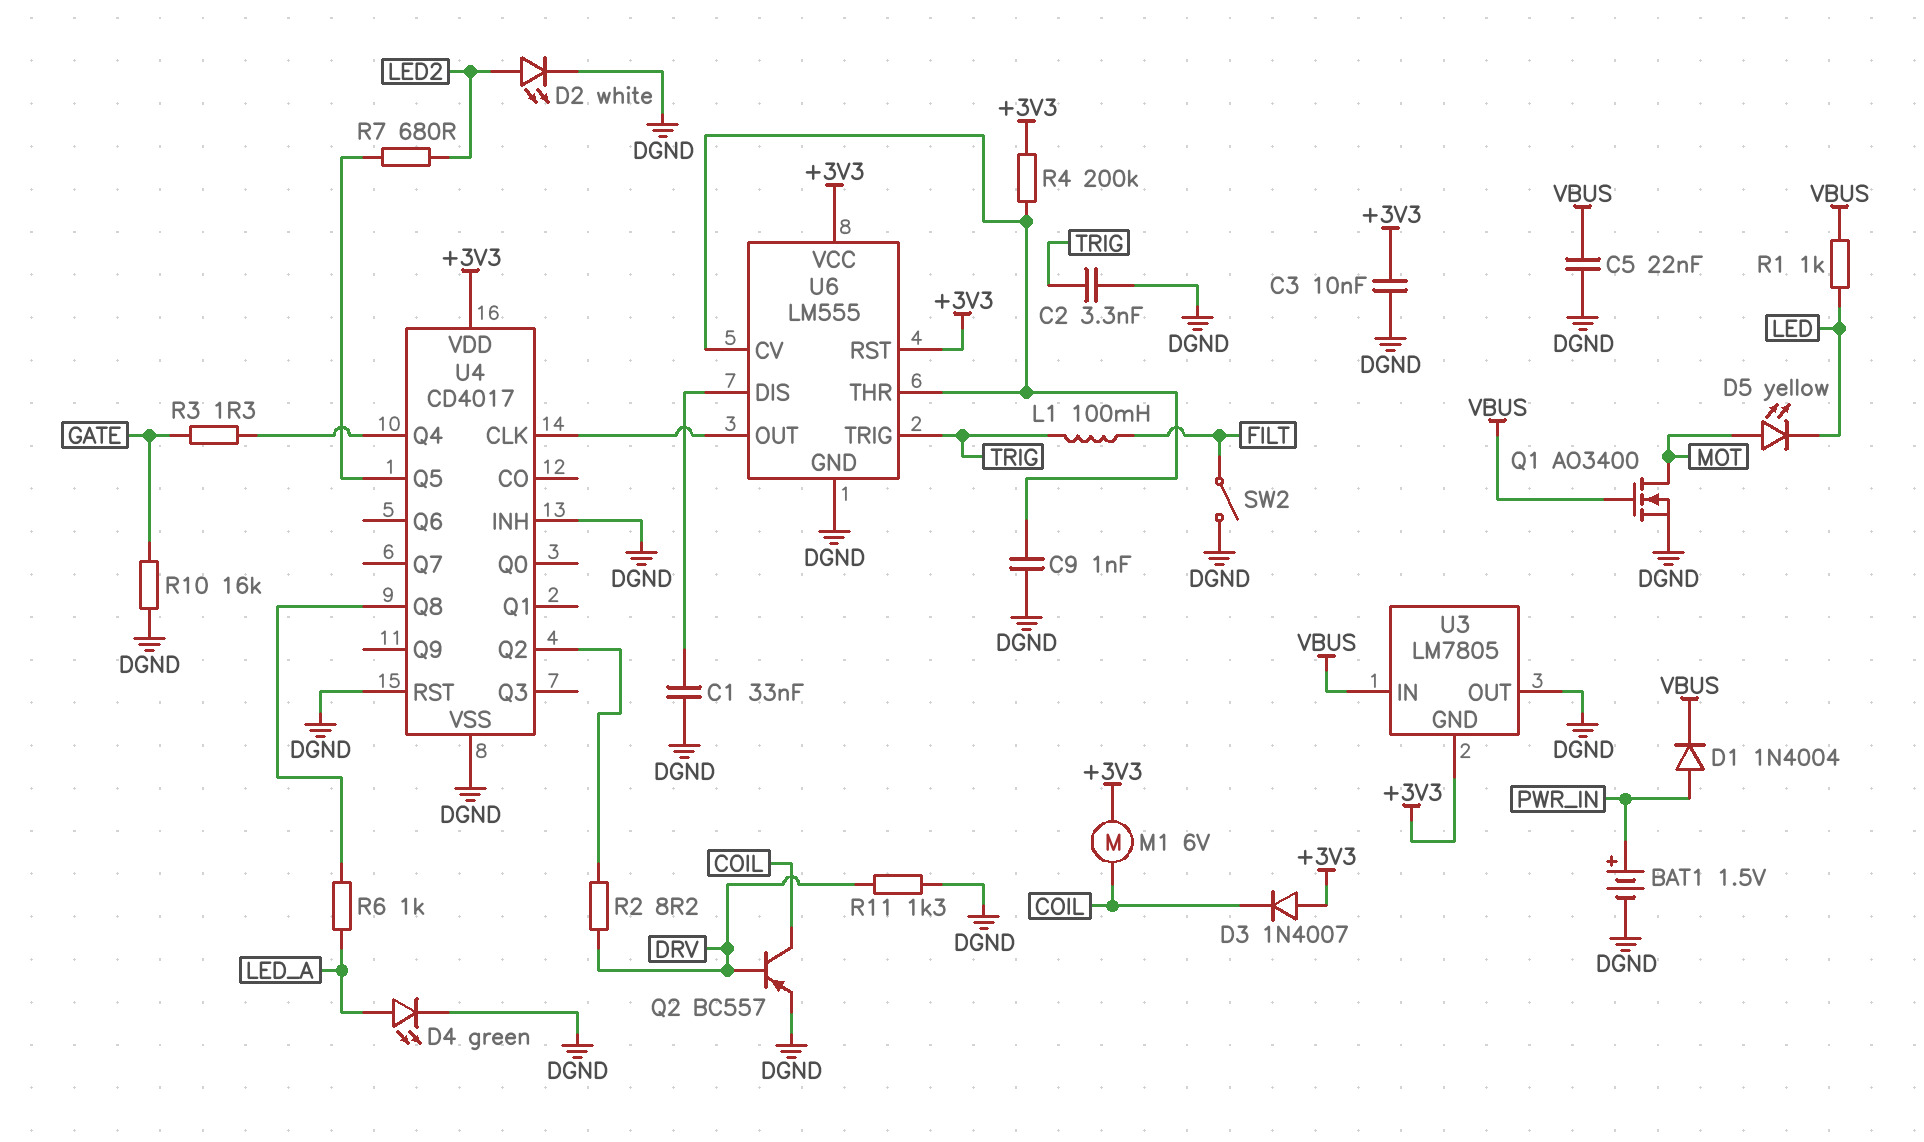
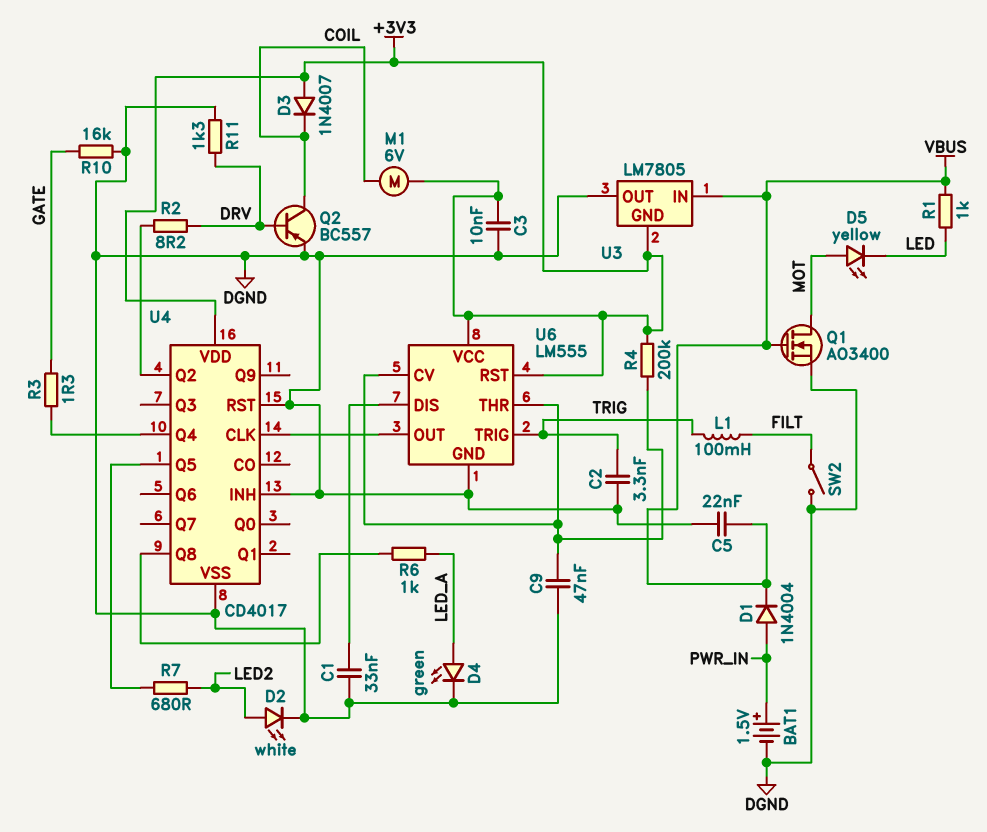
C9: 1nF (DGND, U6/CV) -> 47nF (DGND, U6/CV)

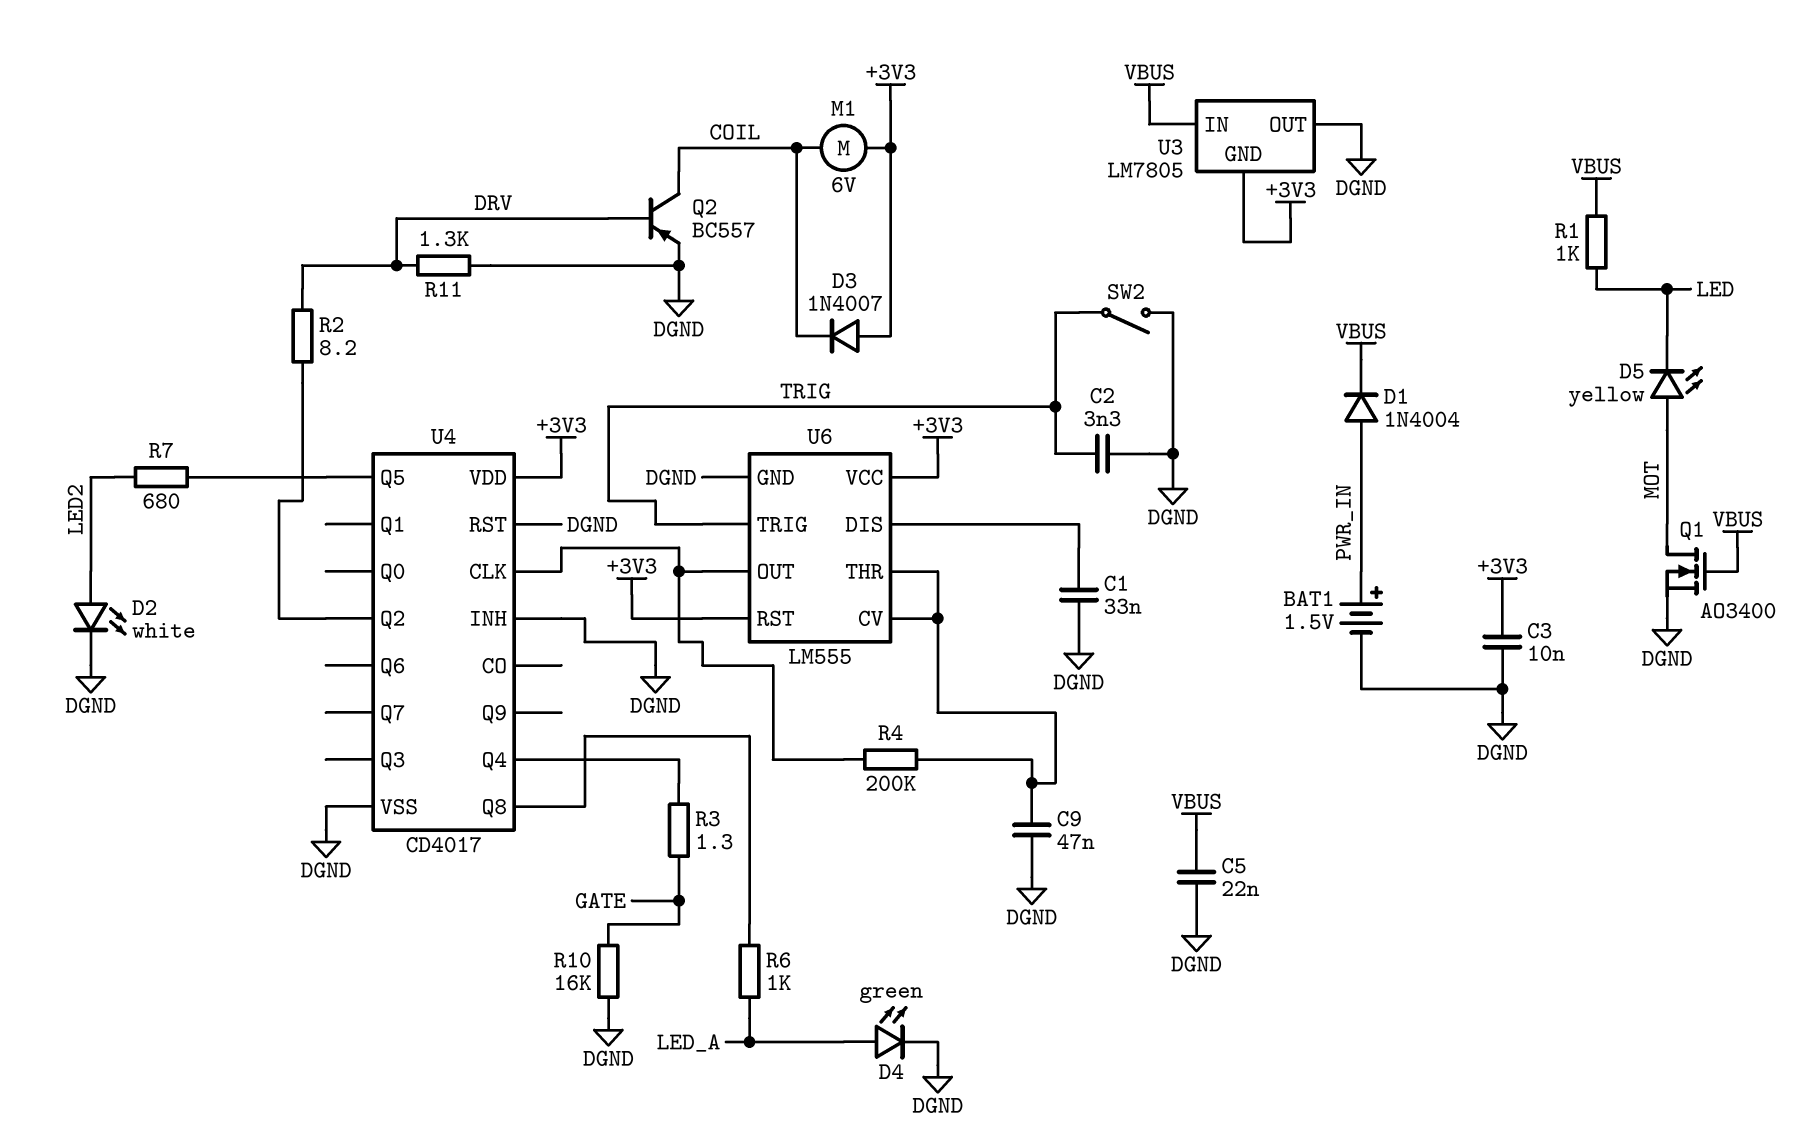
L1: 100mH (FILT, TRIG) -> none
R4: 200k (+3V3, U6/CV) -> 200k (U4/CLK, U6/CV)
SW2: switch (DGND, FILT) -> switch (DGND, TRIG)

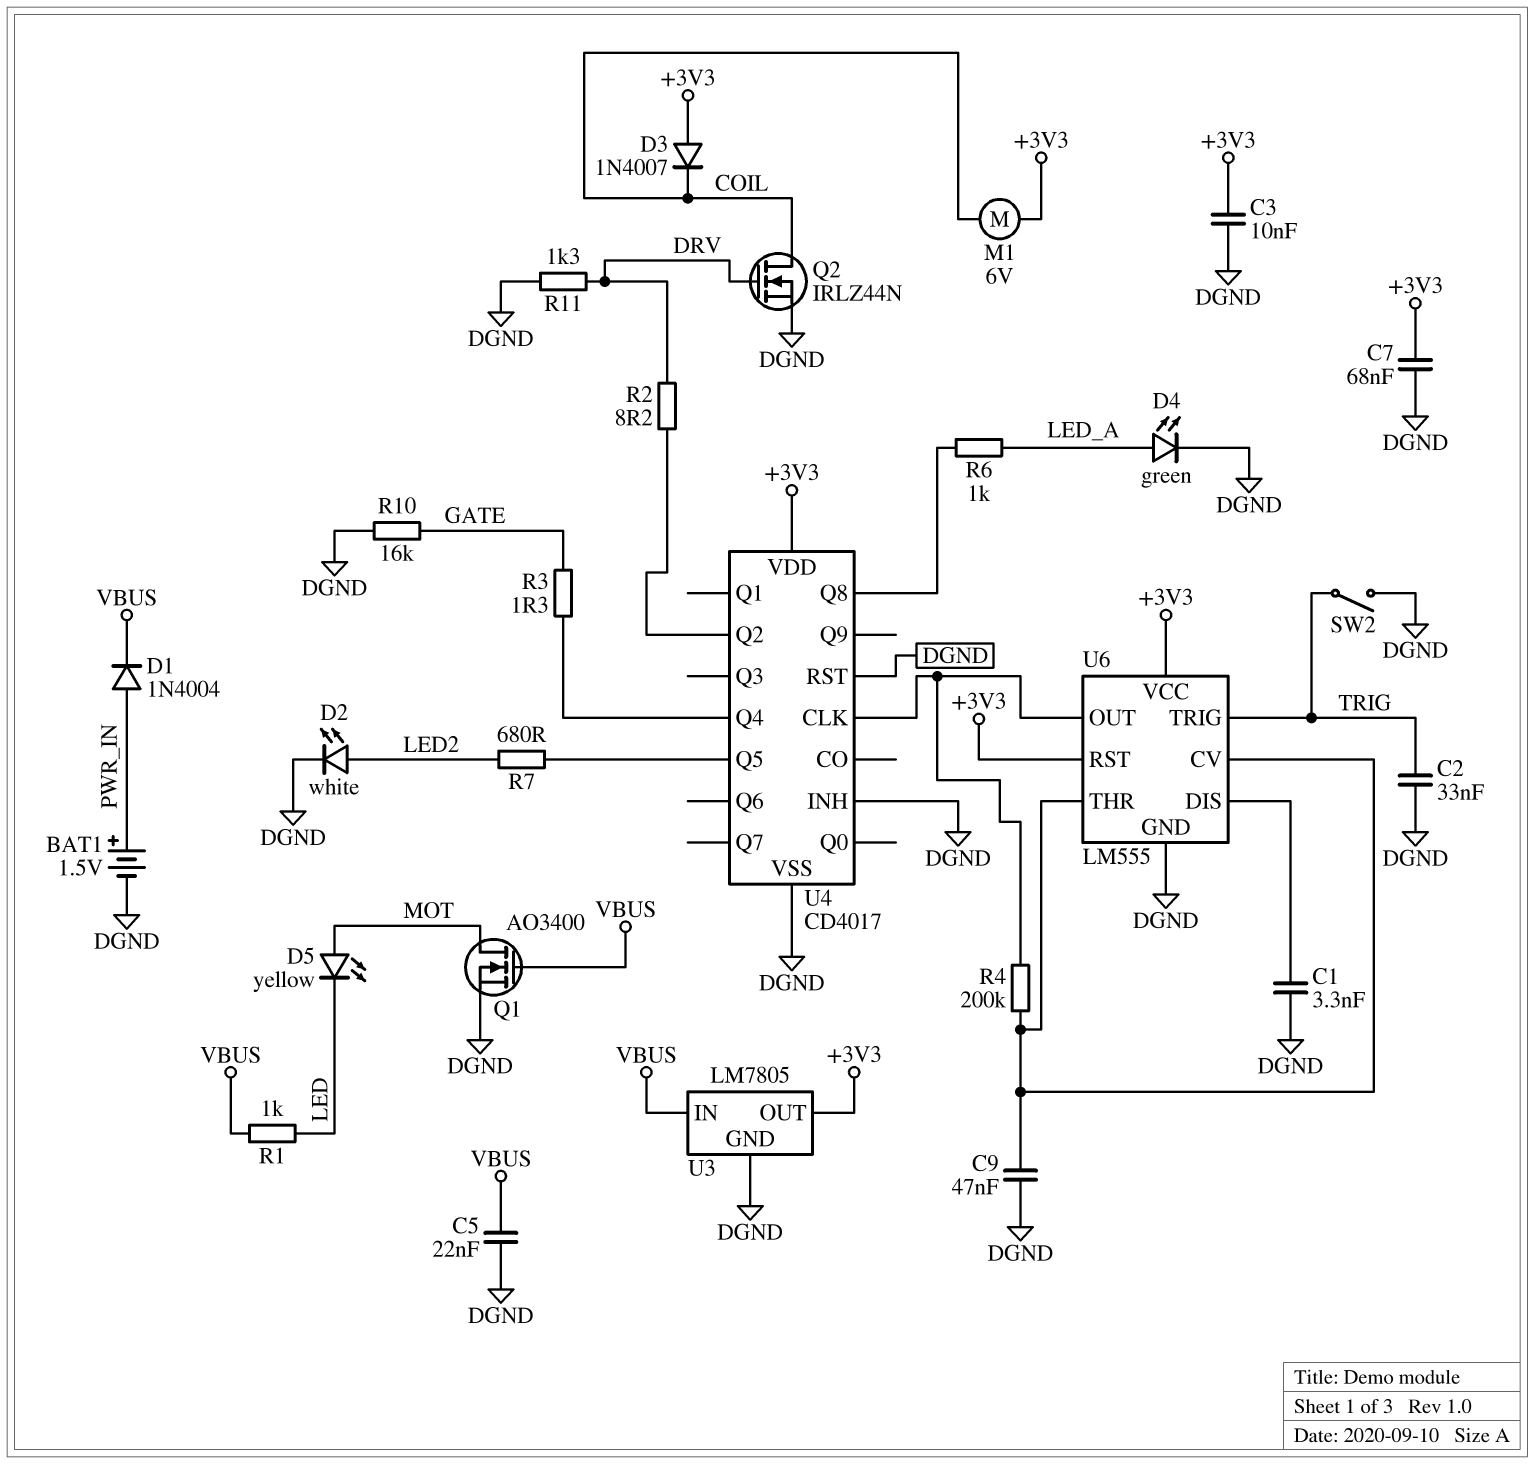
C1: 33nF (DGND, U6/DIS) -> 3.3nF (DGND, U6/DIS)
C2: 3.3nF (DGND, TRIG) -> 33nF (DGND, TRIG)
C7: none -> 68nF (+3V3, DGND)
Q2: PNP BC557 (B DRV, C COIL, E DGND) -> NMOS IRLZ44N (G DRV, D COIL, S DGND)
U3 pin GND: +3V3 -> DGND
U3 pin OUT: DGND -> +3V3

